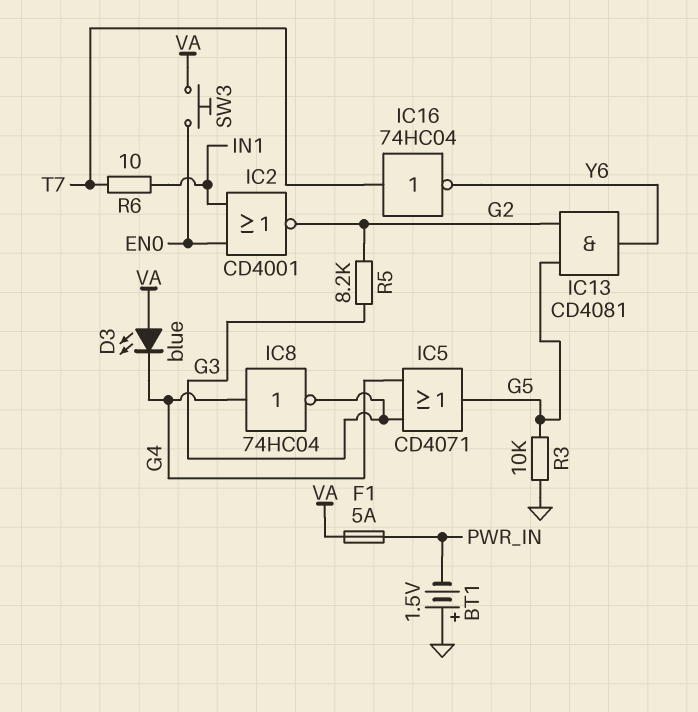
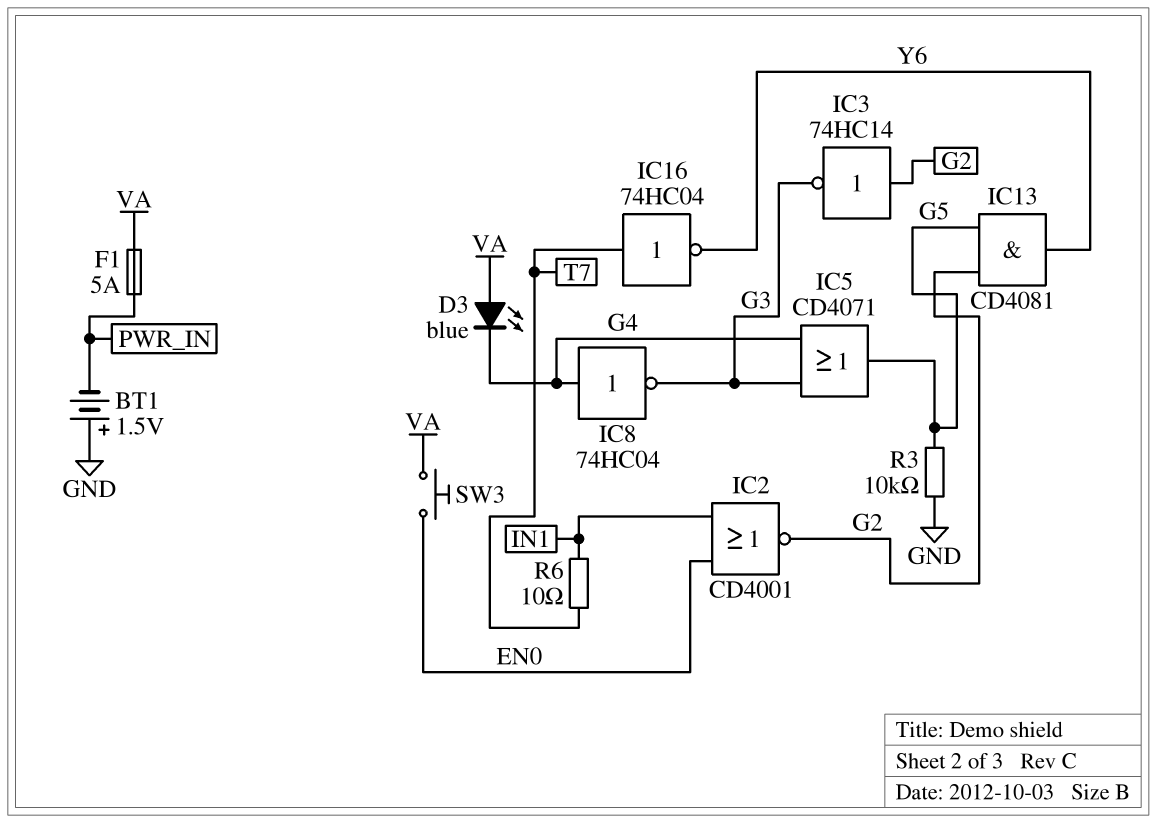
IC3: none -> NOT 74HC14 (in G2, out G3)
R5: 8.2k (G2, G3) -> none

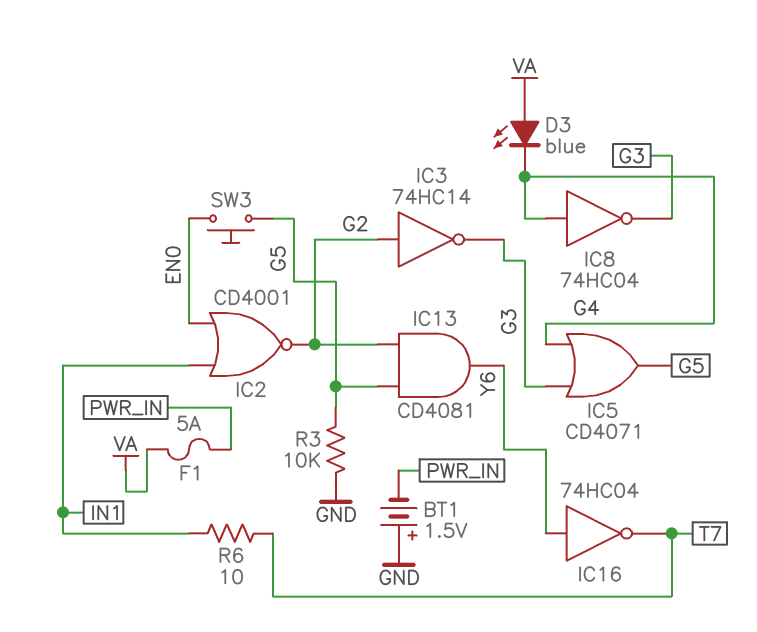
IC16: NOT 74HC04 (in T7, out Y6) -> NOT 74HC04 (in Y6, out T7)
SW3: button (EN0, VA) -> button (EN0, G5)

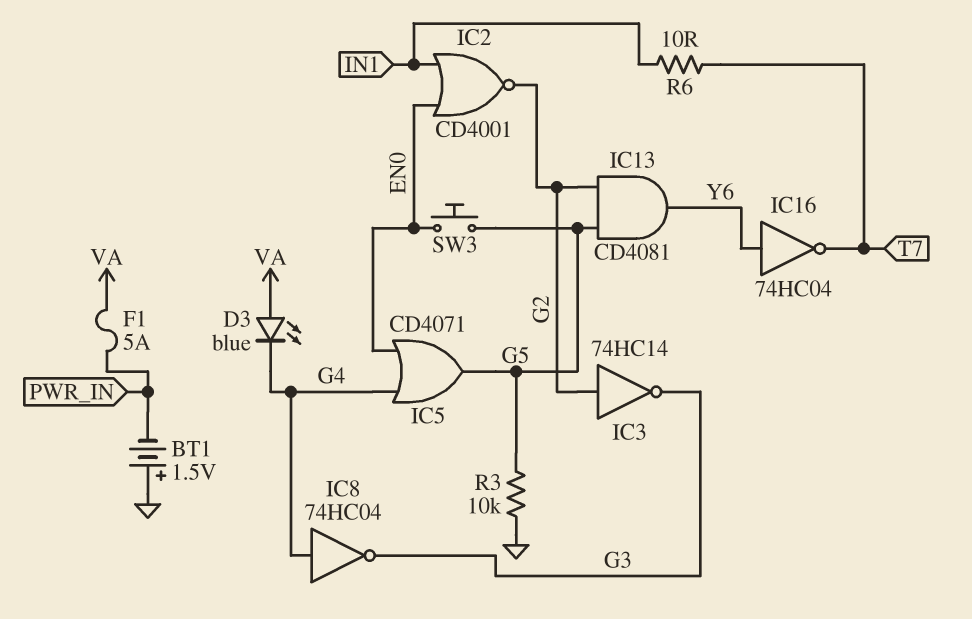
IC5: OR CD4071 (in G3, in G4, out G5) -> OR CD4071 (in EN0, in G4, out G5)

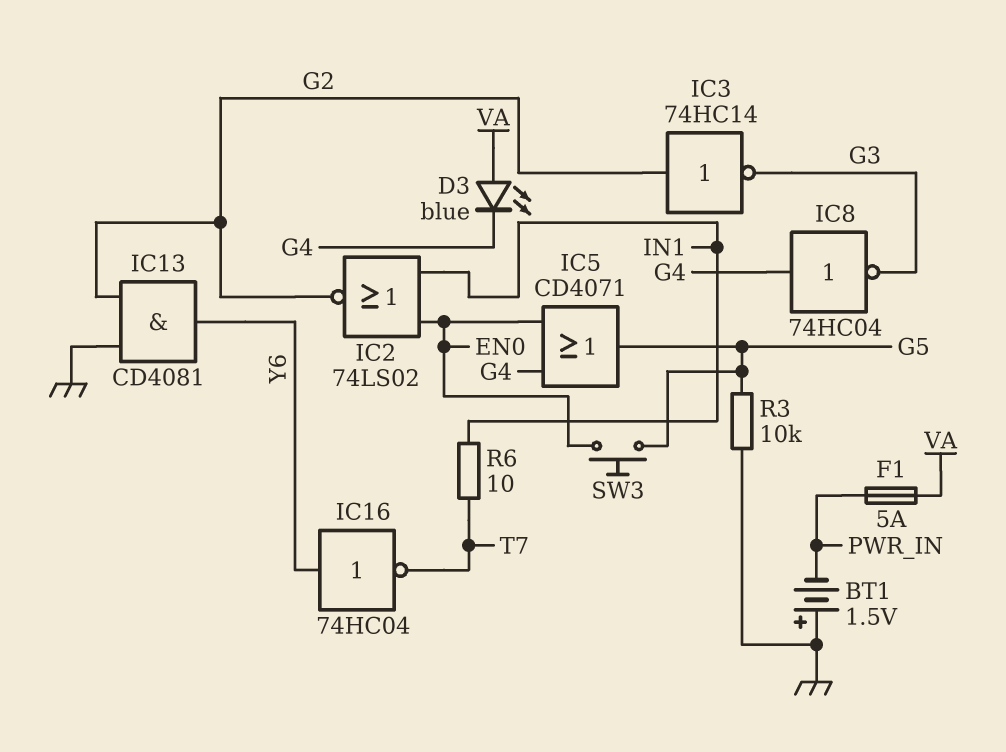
IC2: NOR CD4001 (in EN0, in IN1, out G2) -> NOR 74LS02 (in EN0, in IN1, out G2)
IC13: AND CD4081 (in G2, in G5, out Y6) -> AND CD4081 (in G2, in GND, out Y6)

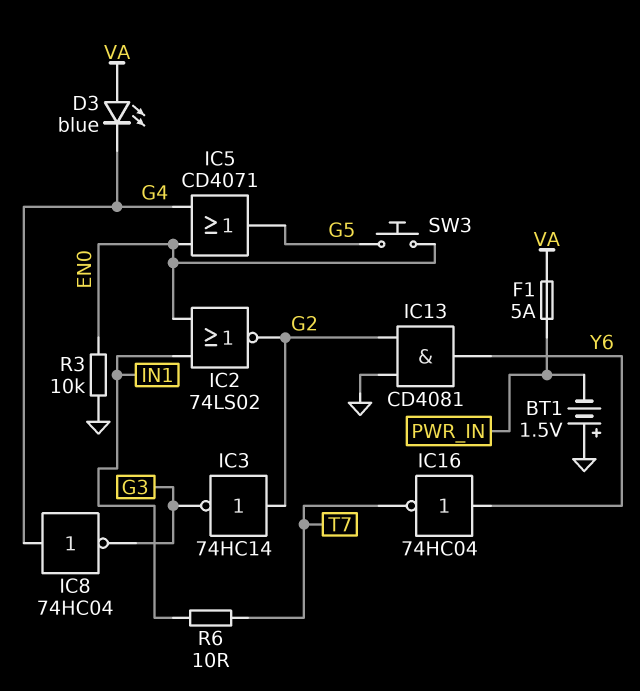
R3: 10k (G5, GND) -> 10k (EN0, GND)

